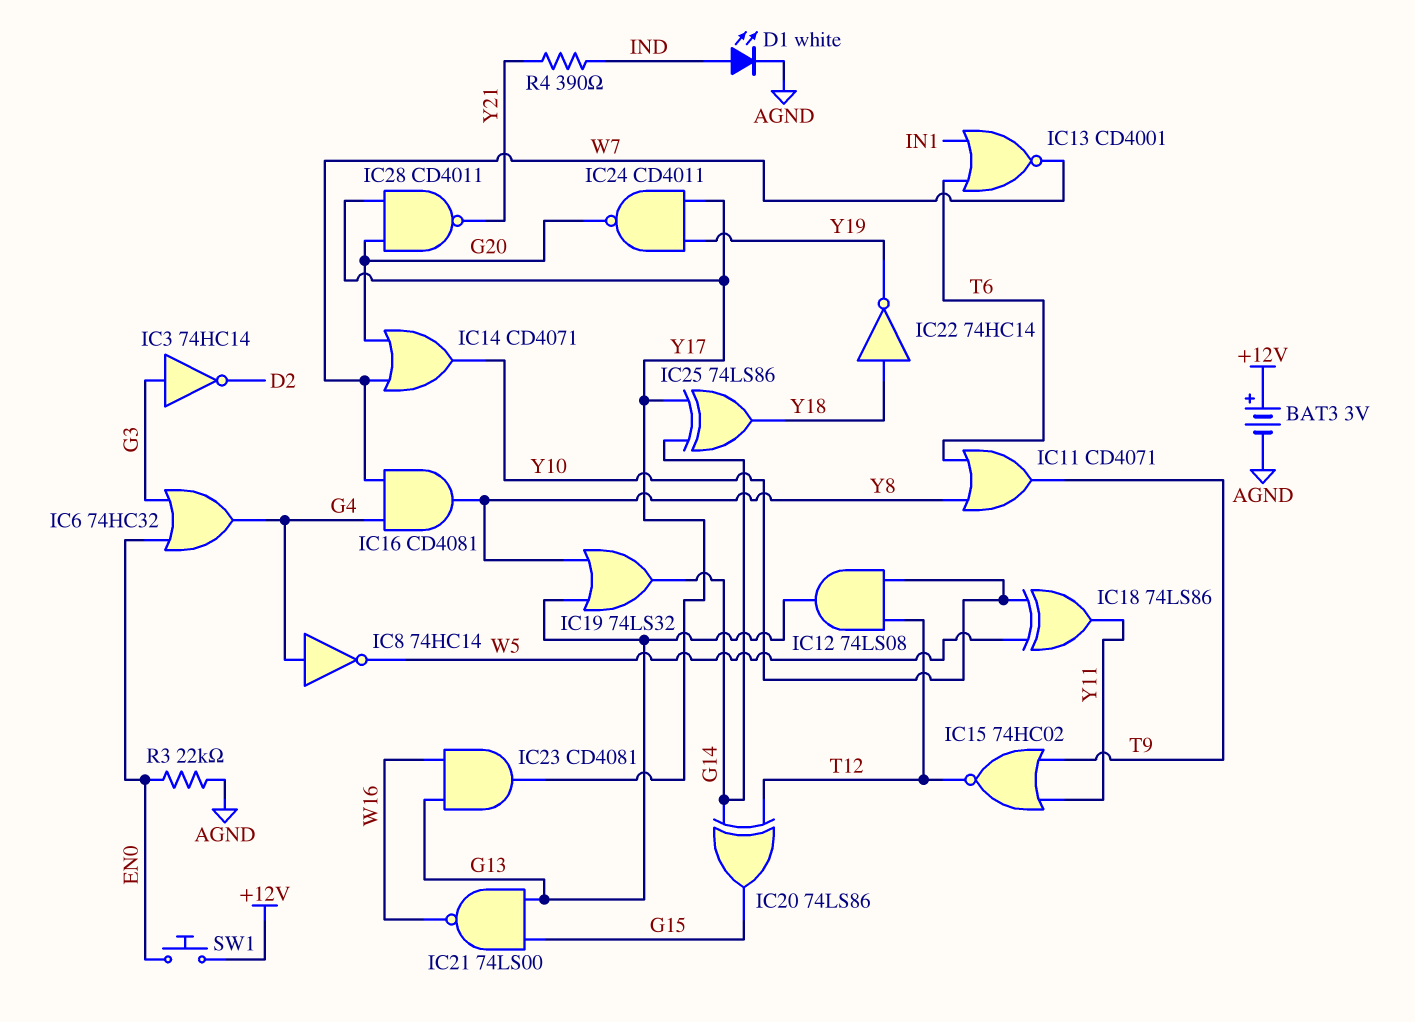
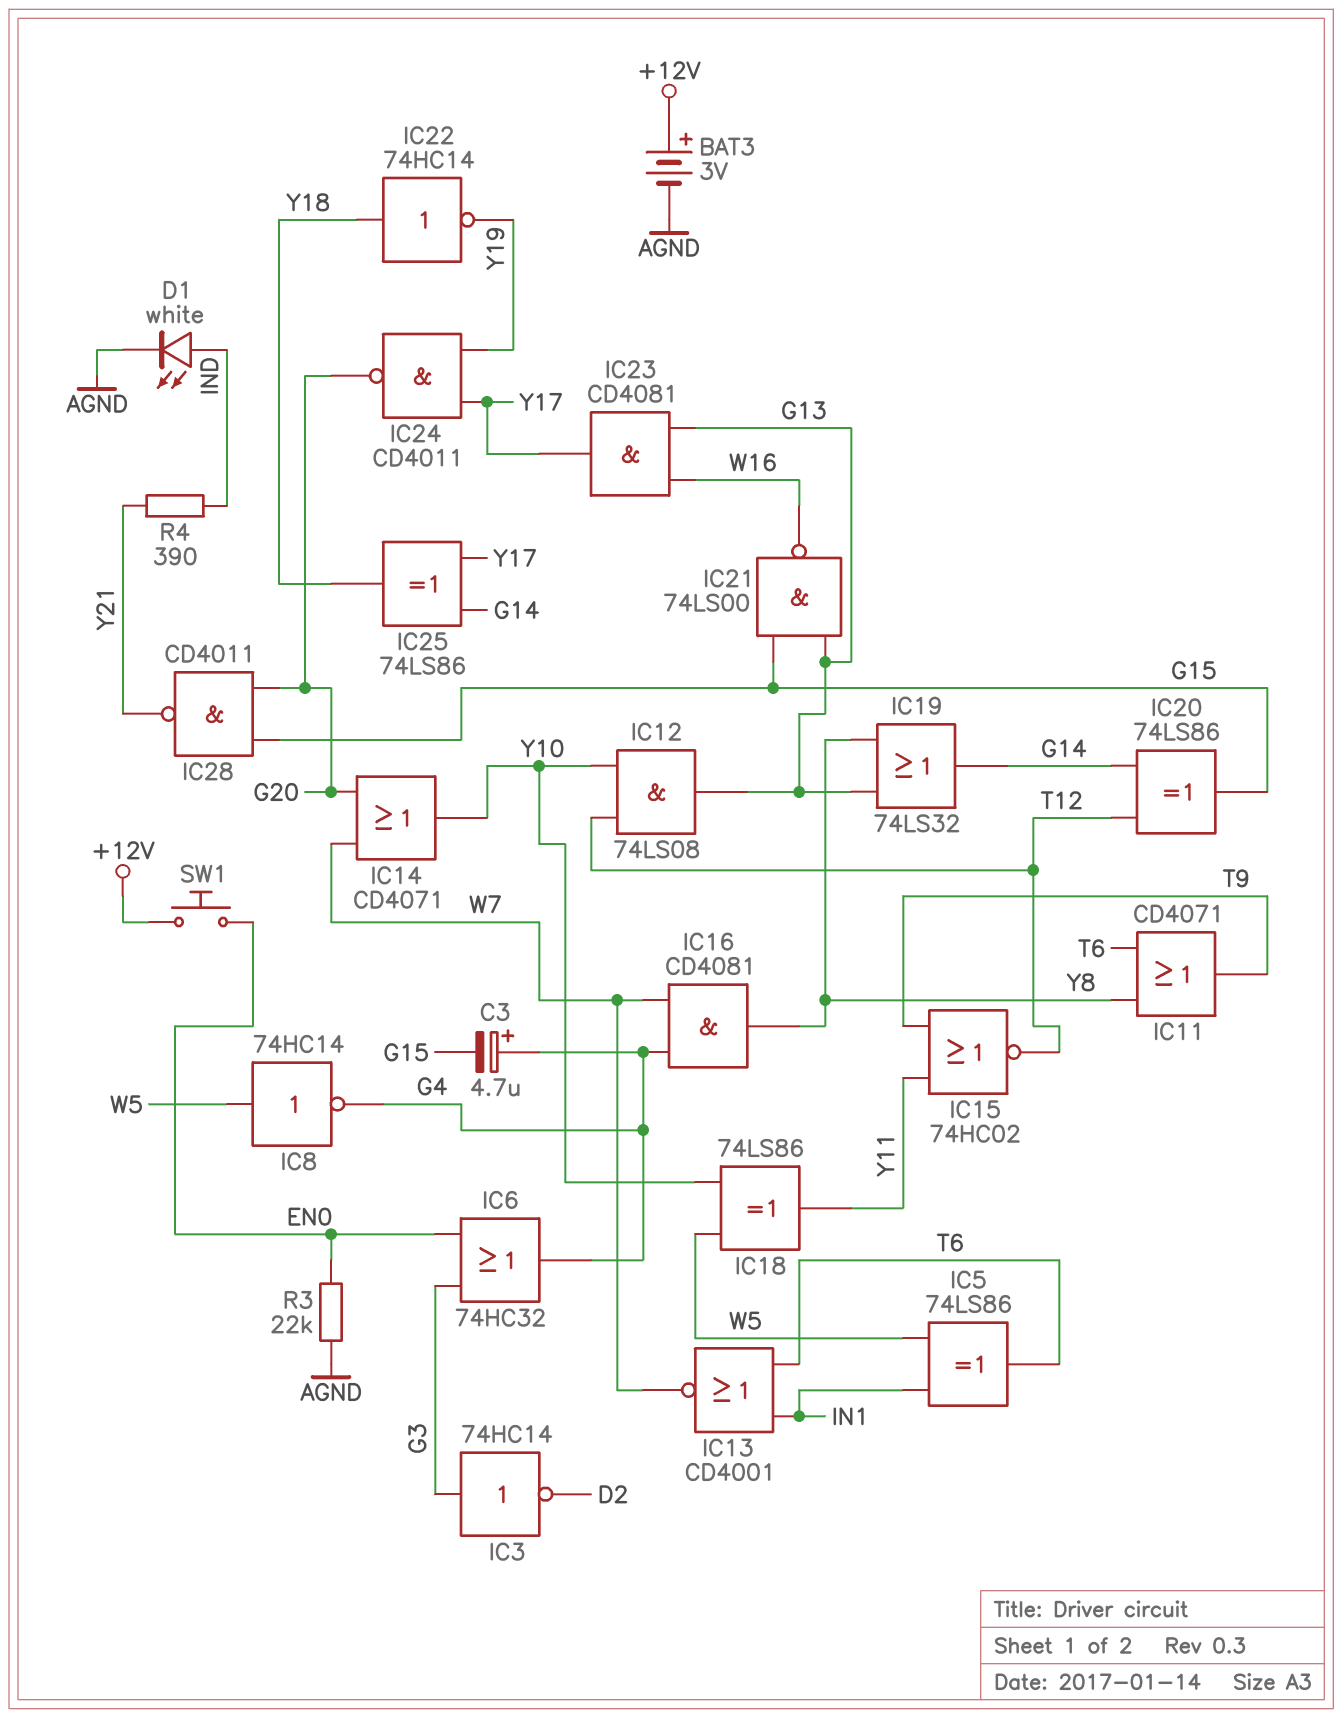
C3: none -> 4.7uF (plus G4, minus G15)
IC5: none -> XOR 74LS86 (in IN1, in W5, out T6)
IC8: NOT 74HC14 (in G4, out W5) -> NOT 74HC14 (in W5, out G4)
IC28: NAND CD4011 (in G20, in Y17, out Y21) -> NAND CD4011 (in G15, in G20, out Y21)

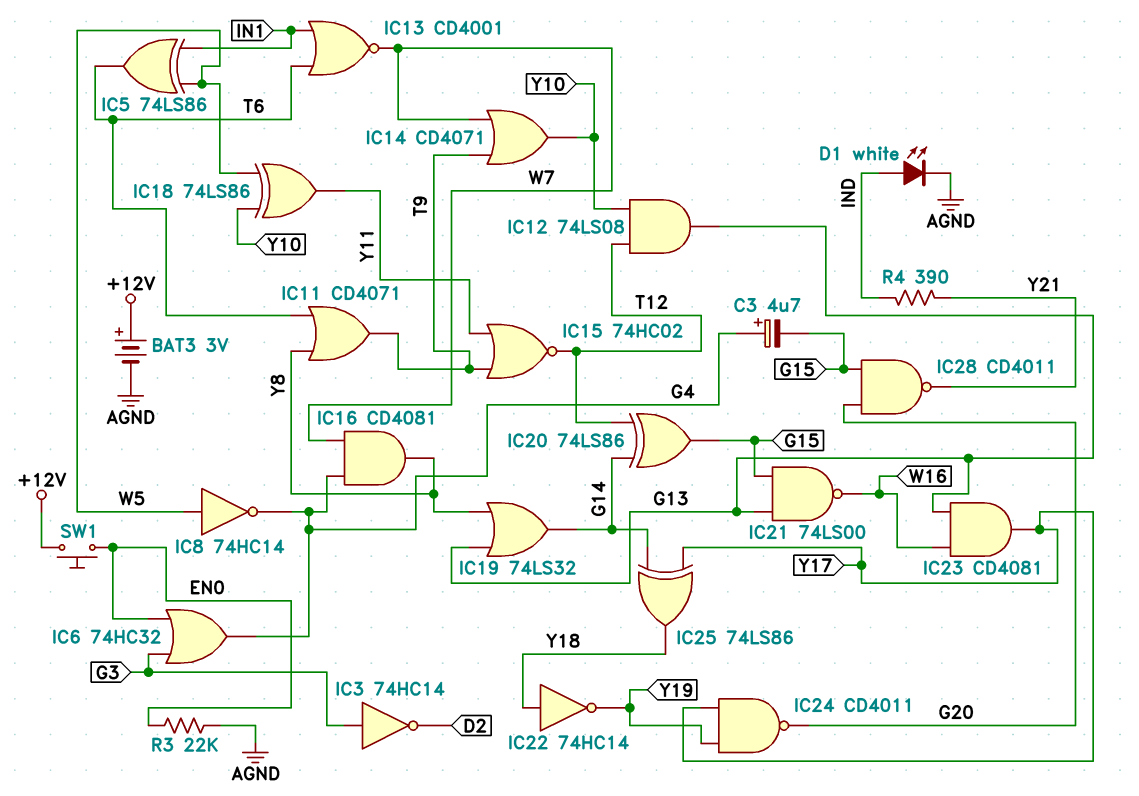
IC14: OR CD4071 (in G20, in W7, out Y10) -> OR CD4071 (in T9, in W7, out Y10)

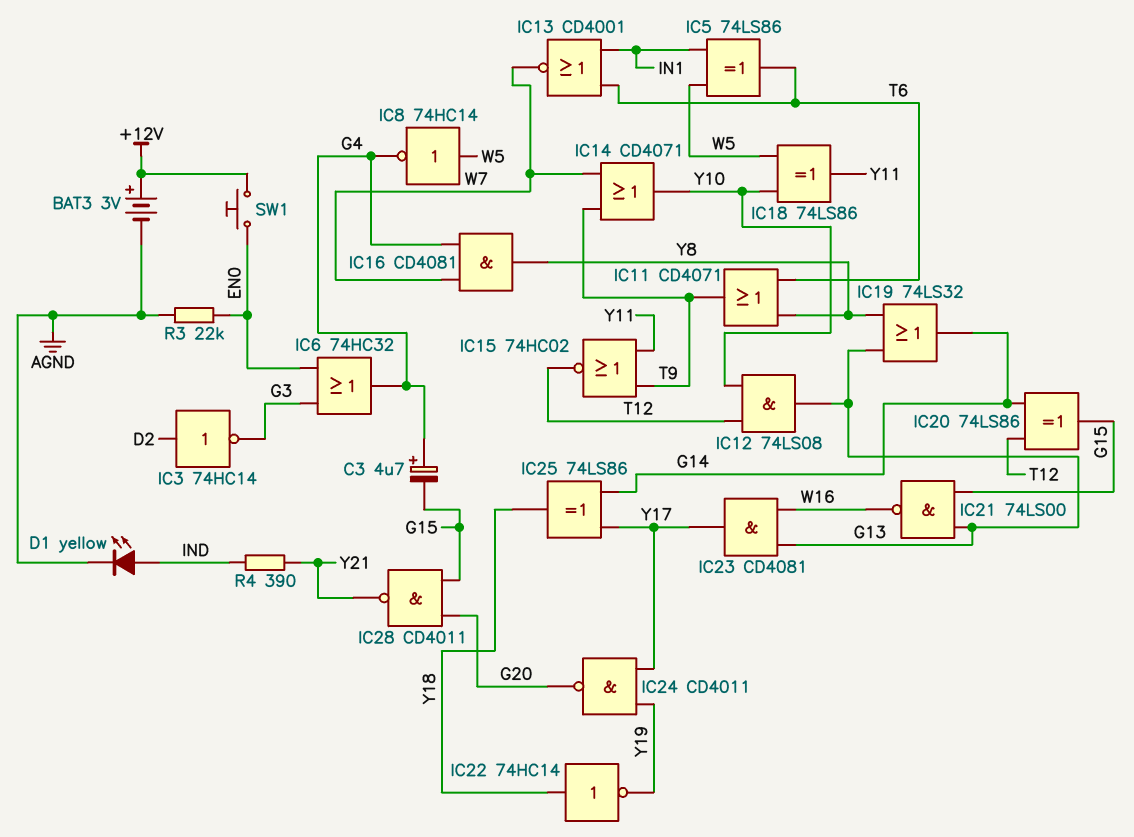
D1: LED white (A IND, K AGND) -> LED yellow (A IND, K AGND)
IC3: NOT 74HC14 (in G3, out D2) -> NOT 74HC14 (in D2, out G3)

